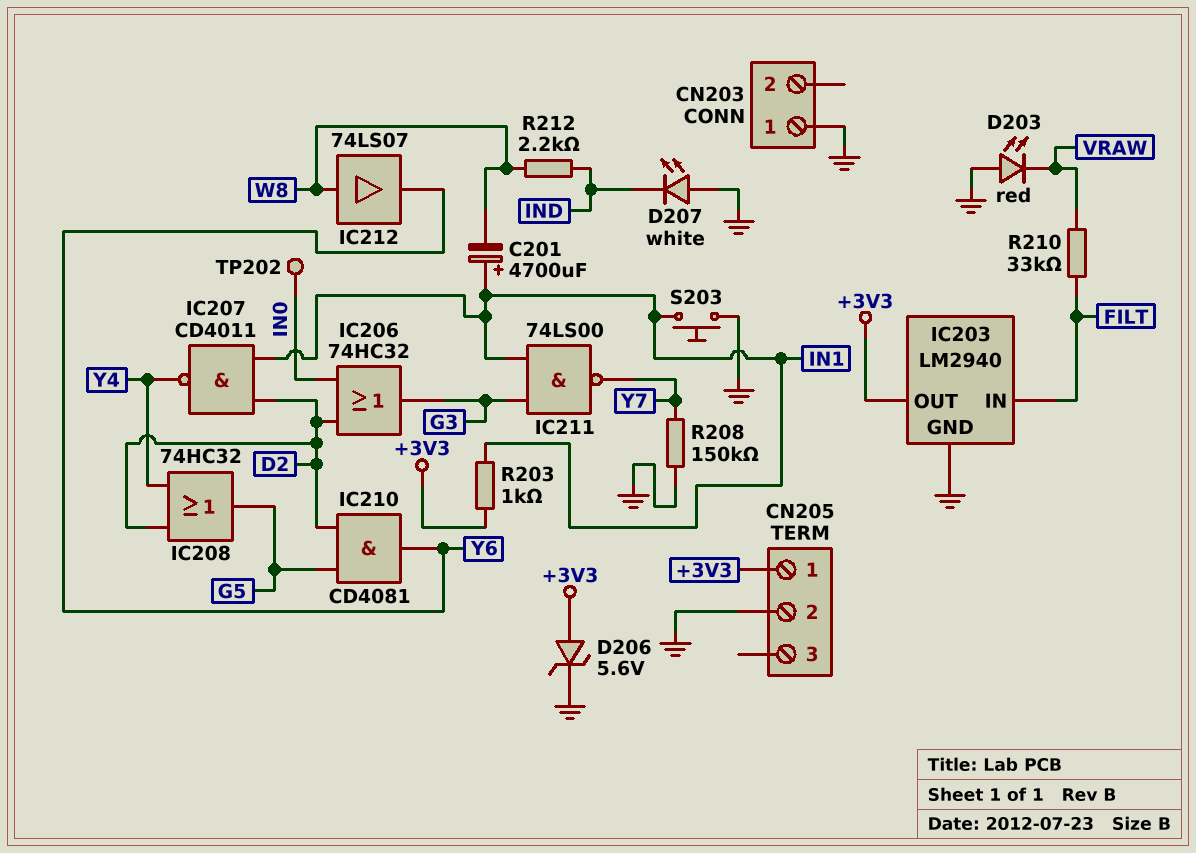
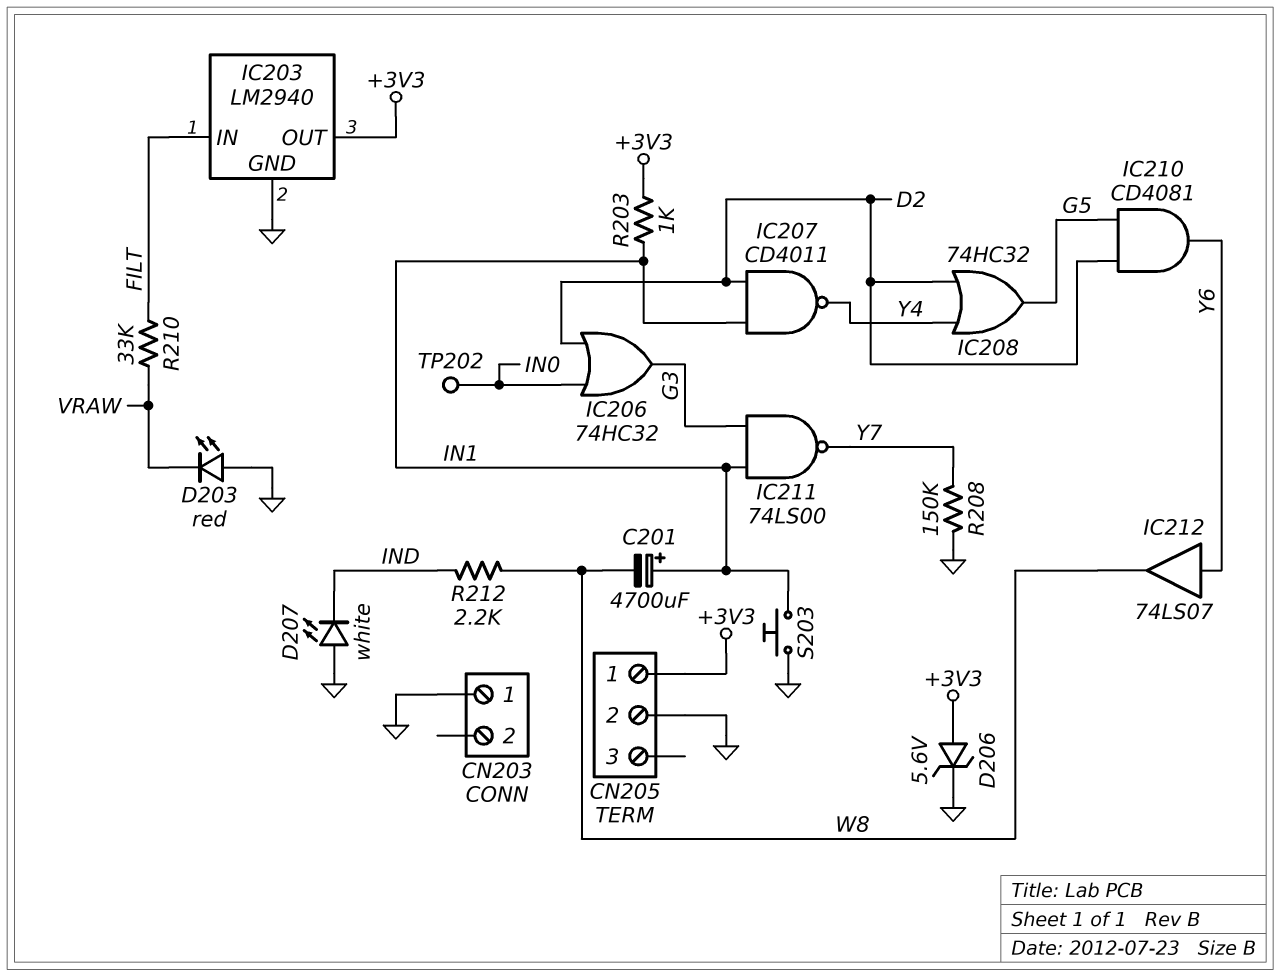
IC212: buffer 74LS07 (in W8, out Y6) -> buffer 74LS07 (in Y6, out W8)

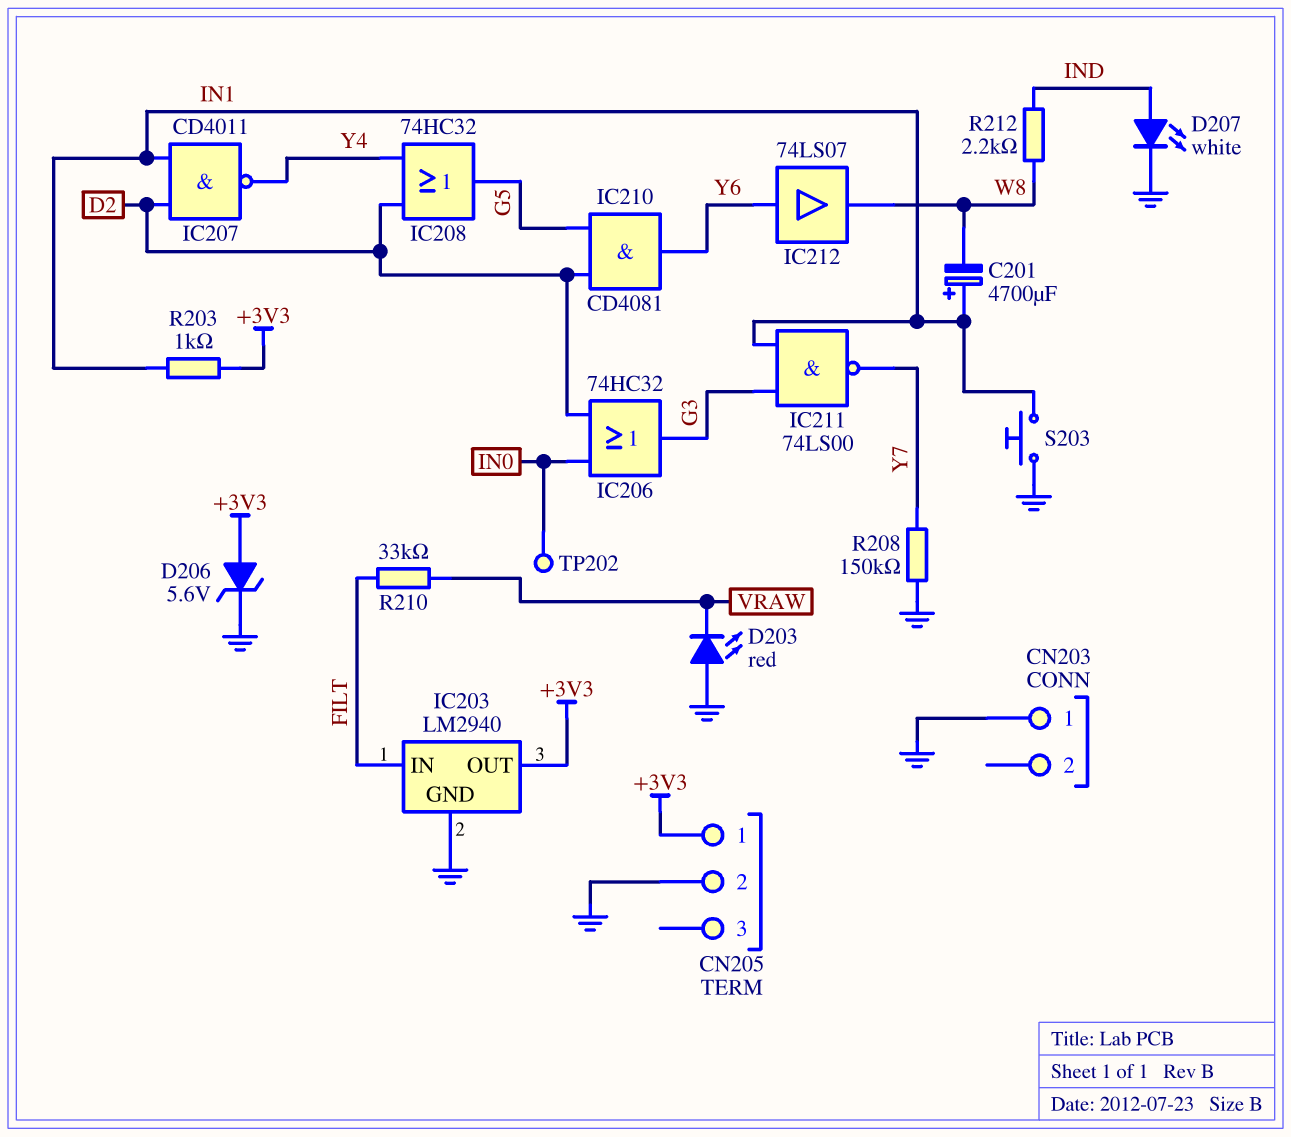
D207: LED white (A GND, K IND) -> LED white (A IND, K GND)

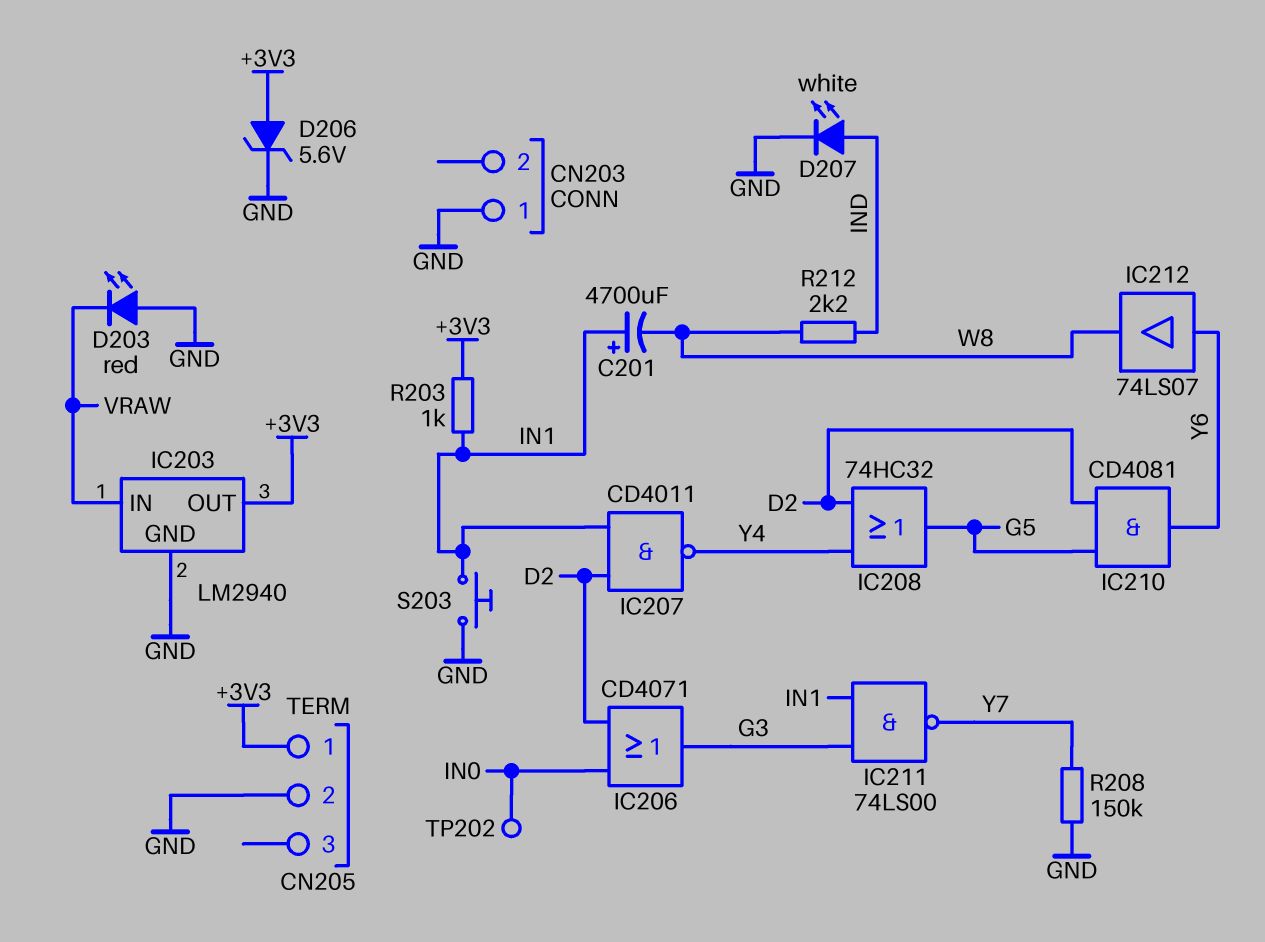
IC203 pin IN: FILT -> VRAW
IC206: OR 74HC32 (in D2, in IN0, out G3) -> OR CD4071 (in D2, in IN0, out G3)
R210: 33k (FILT, VRAW) -> none

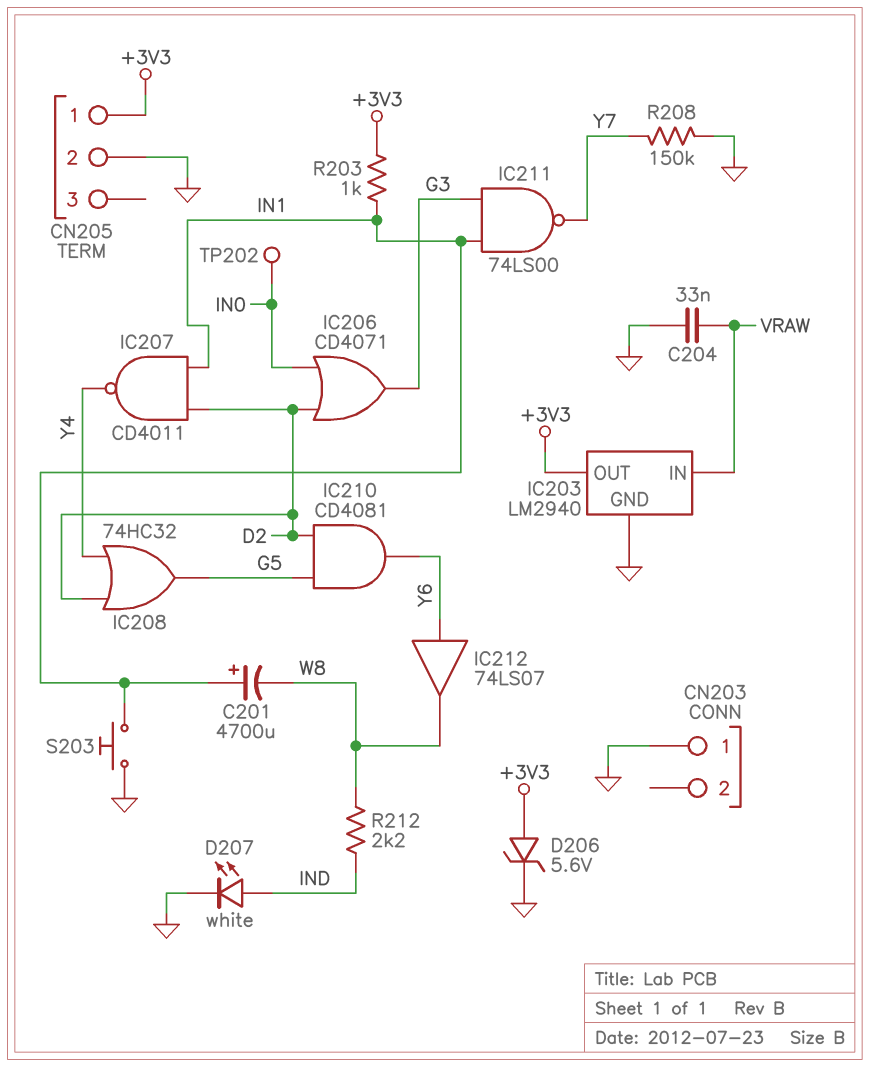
C204: none -> 33nF (GND, VRAW)
D203: LED red (A GND, K VRAW) -> none

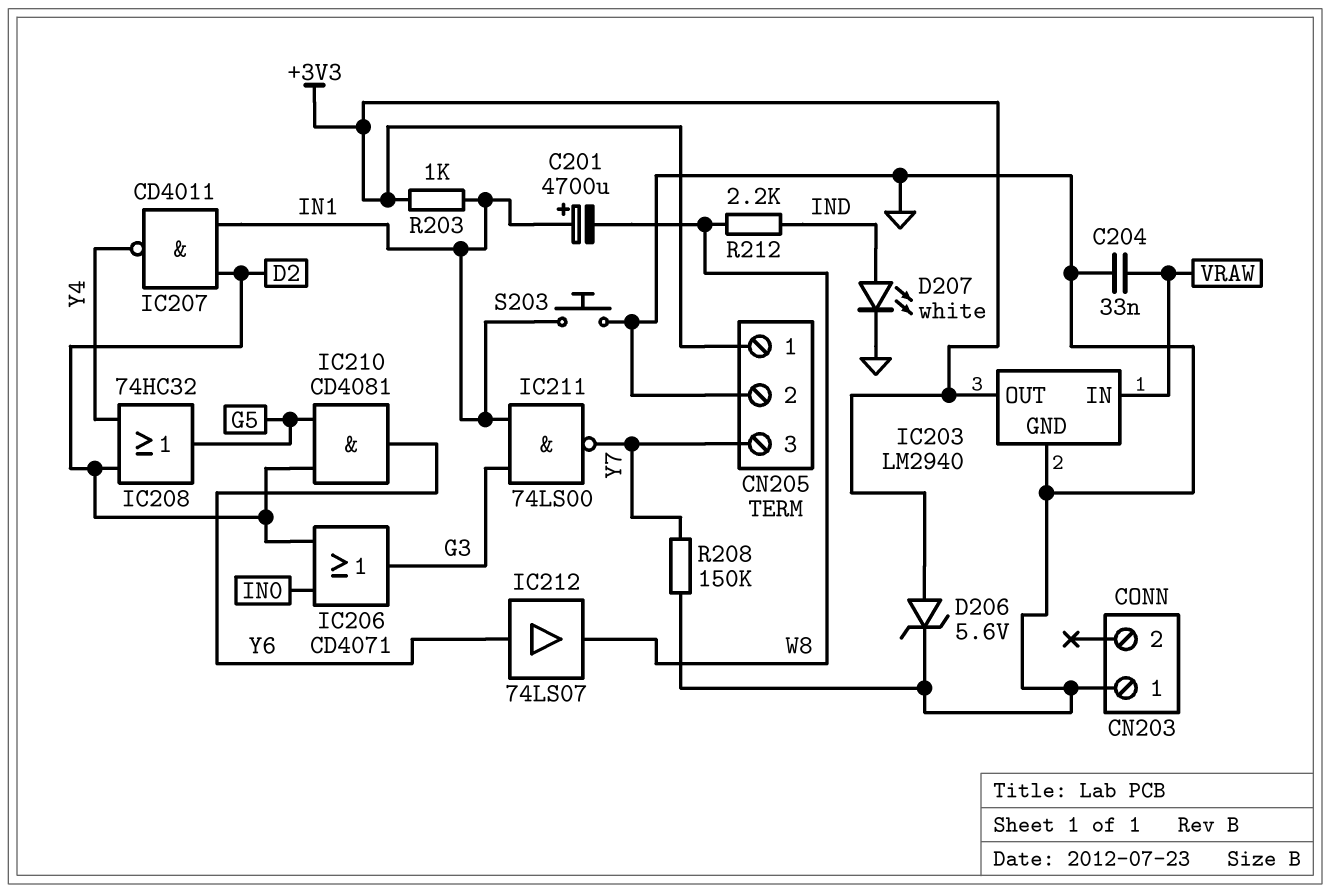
CN205 pin 3: none -> Y7
TP202: test point (IN0) -> none

